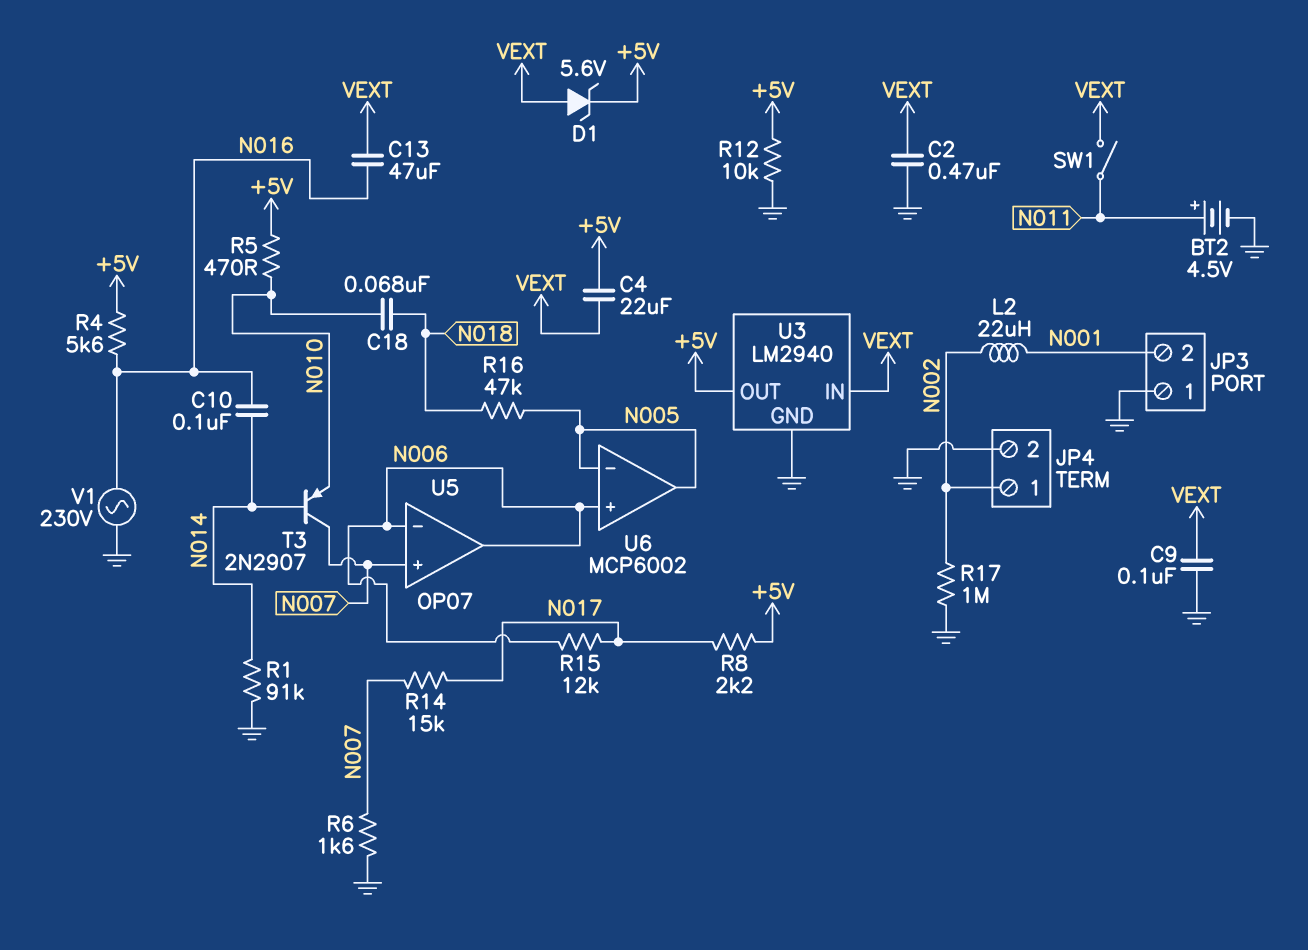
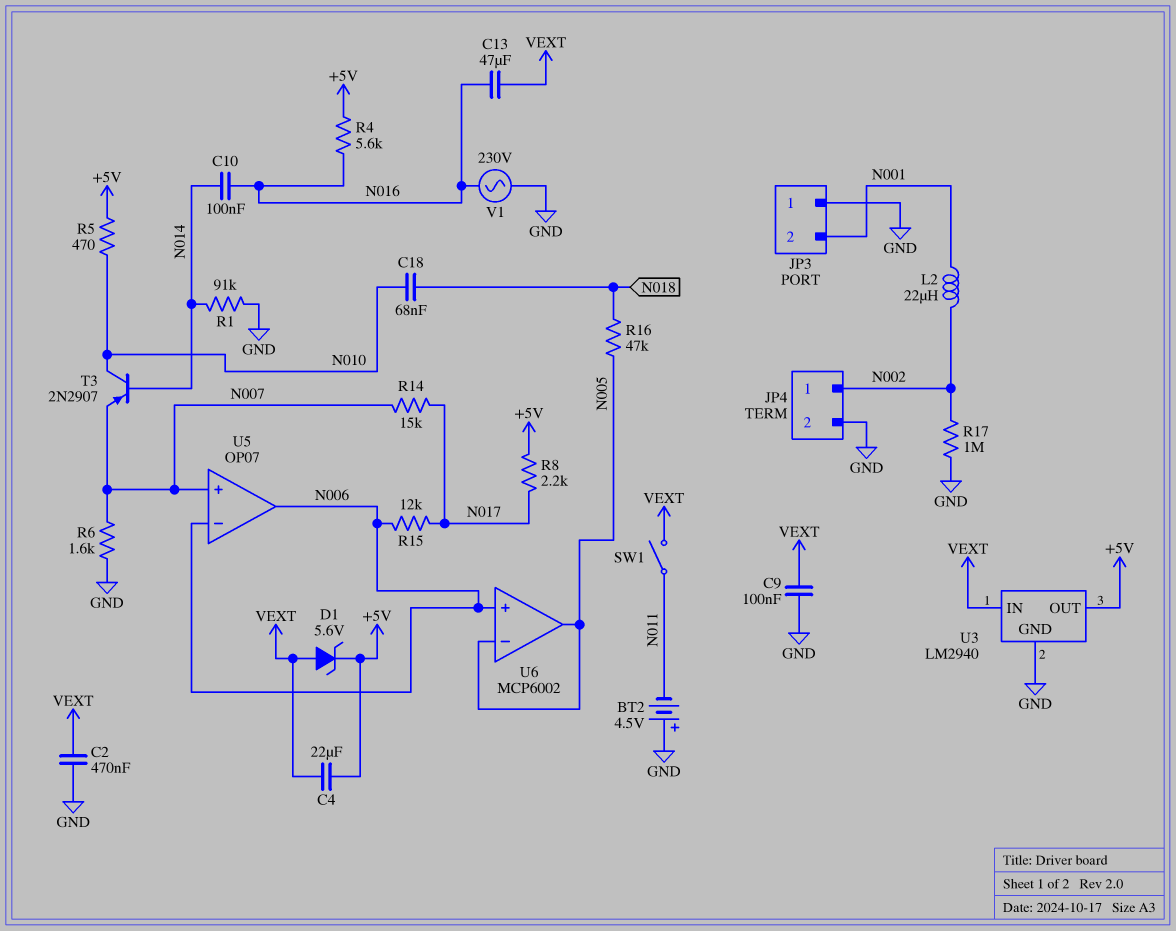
BT2: 4.5V (plus N011, minus GND) -> 4.5V (plus GND, minus N011)
R12: 10k (+5V, GND) -> none
T3: PNP 2N2907 (B N014, C N007, E N010) -> PNP 2N2907 (B N014, C N010, E N007)

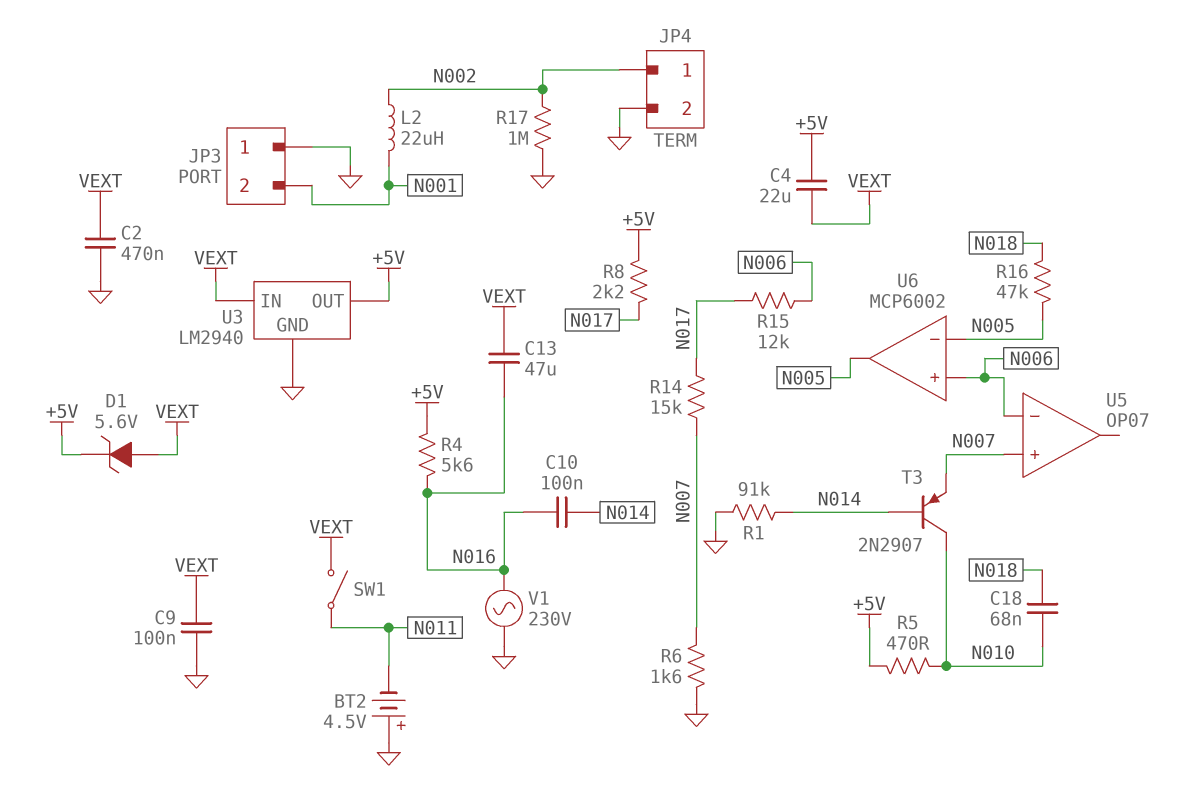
U5 pin out: N006 -> none

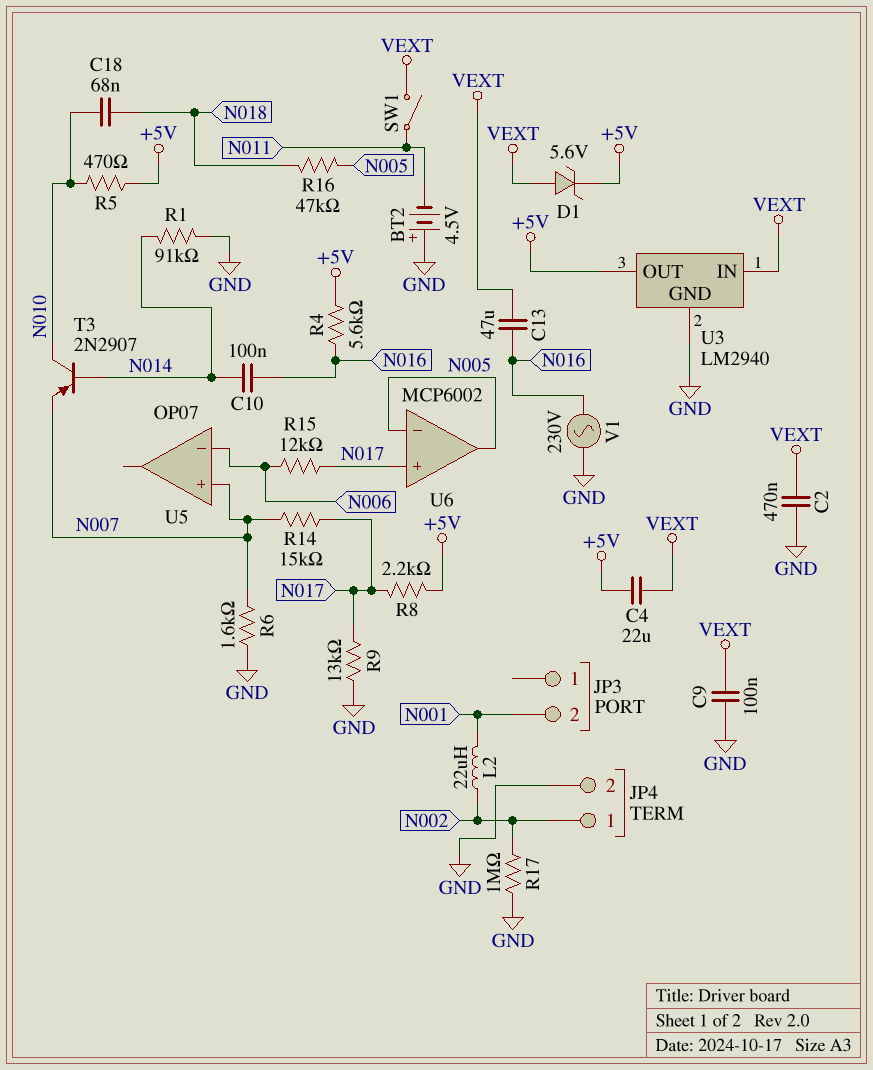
JP3 pin 1: GND -> none
R9: none -> 13k (GND, N017)
U6 pin in+: N006 -> N017

